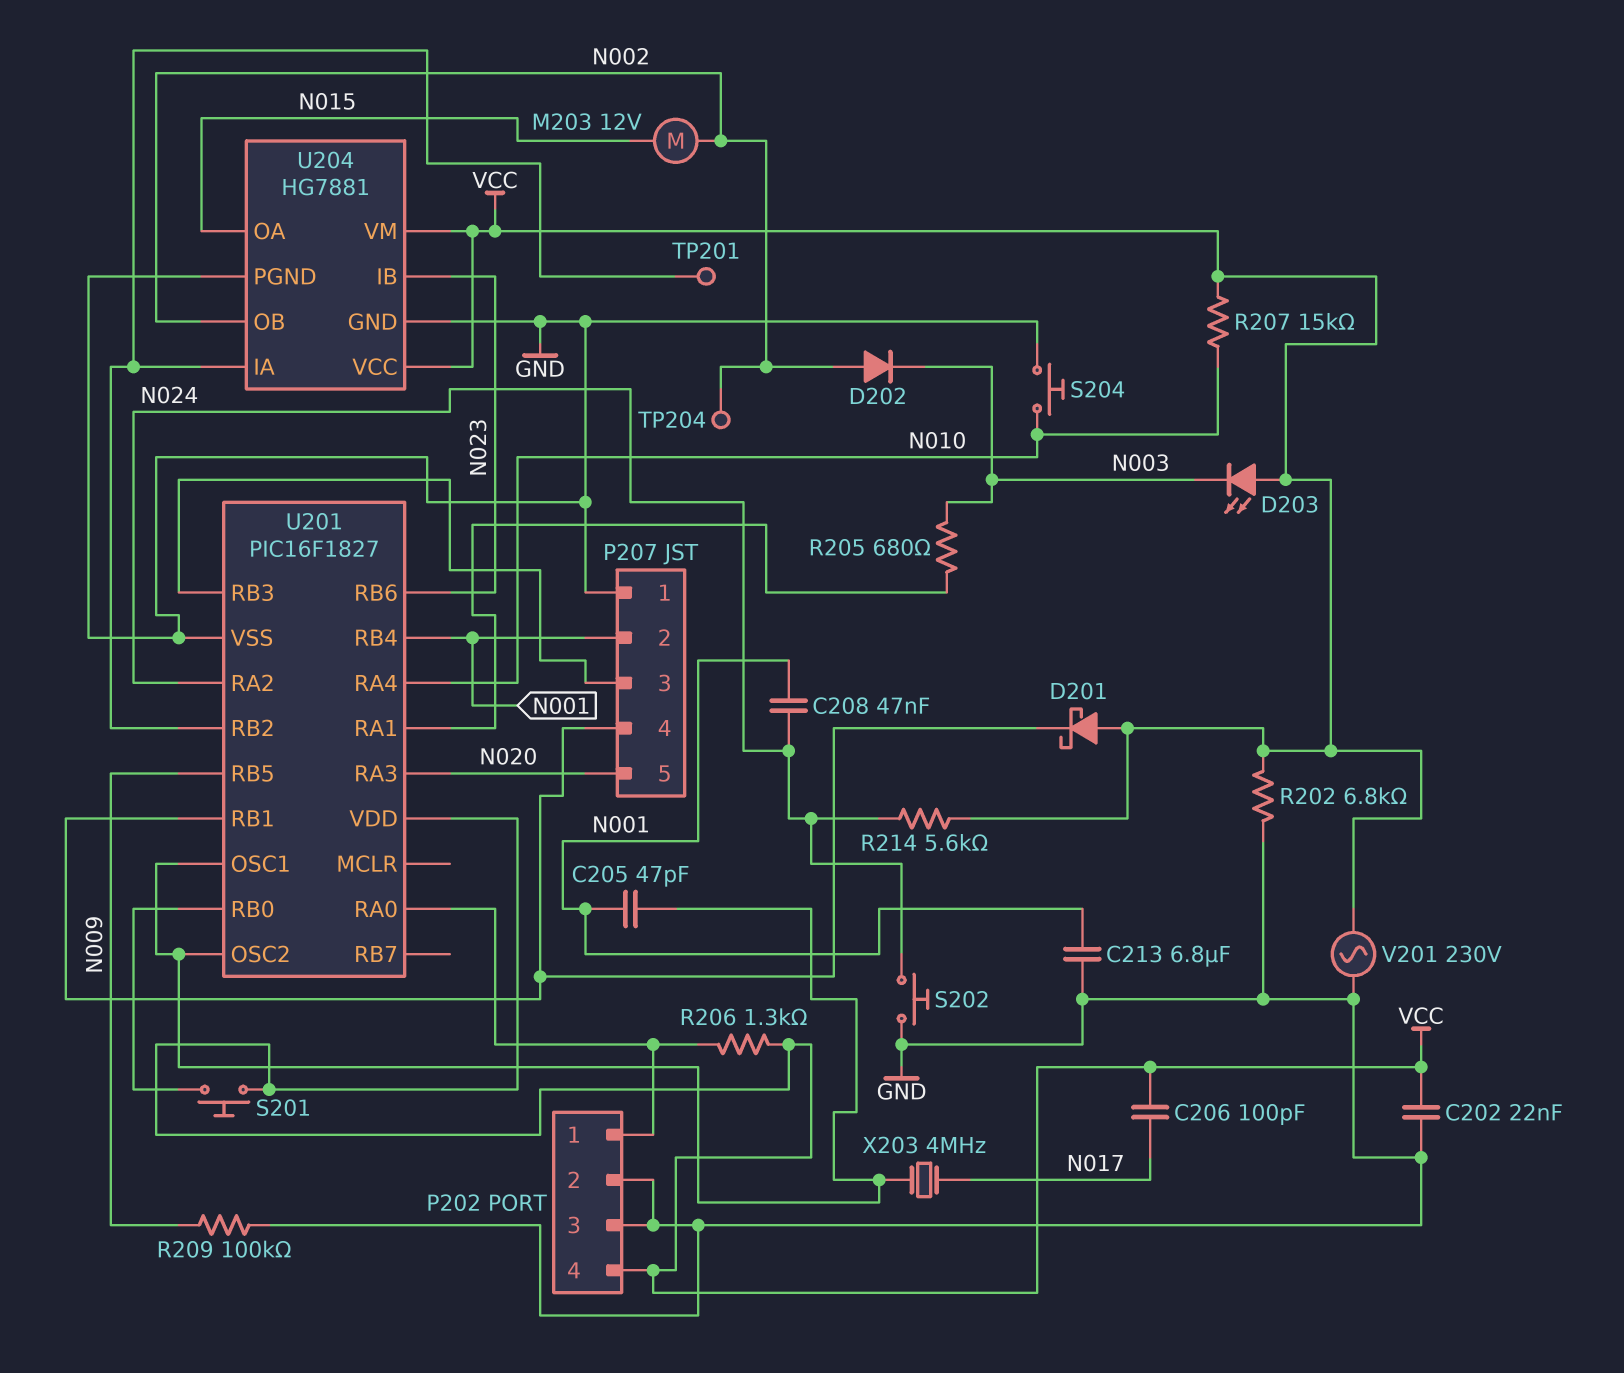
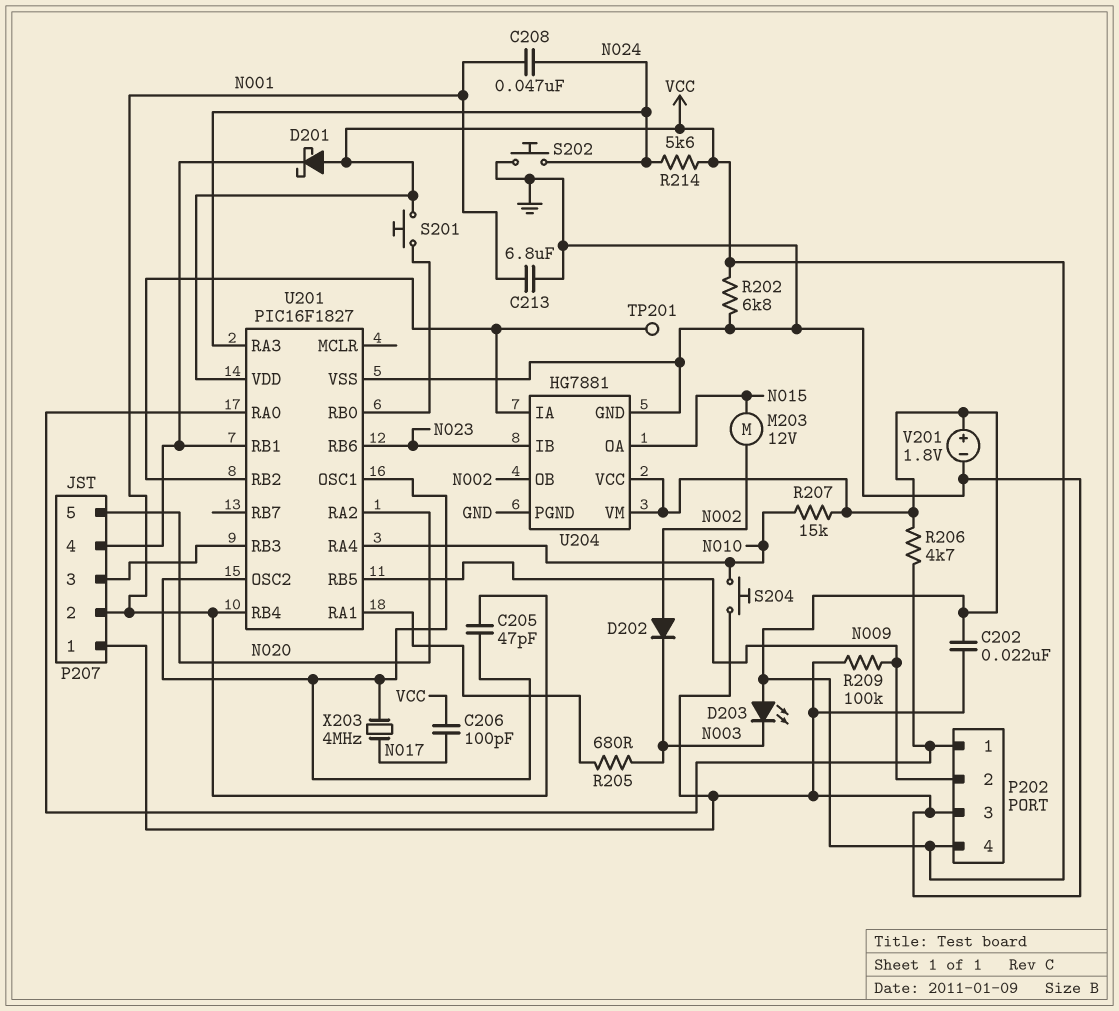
P202 pin 2: GND -> N009
R206: 1.3k (P202/1, VCC) -> 4.7k (P202/1, VCC)
TP204: test point (N002) -> none
U201 pin RA2: N024 -> N020
U201 pin RA3: N020 -> N024
V201: AC 230V (GND, VCC) -> 1.8V (plus VCC, minus GND)

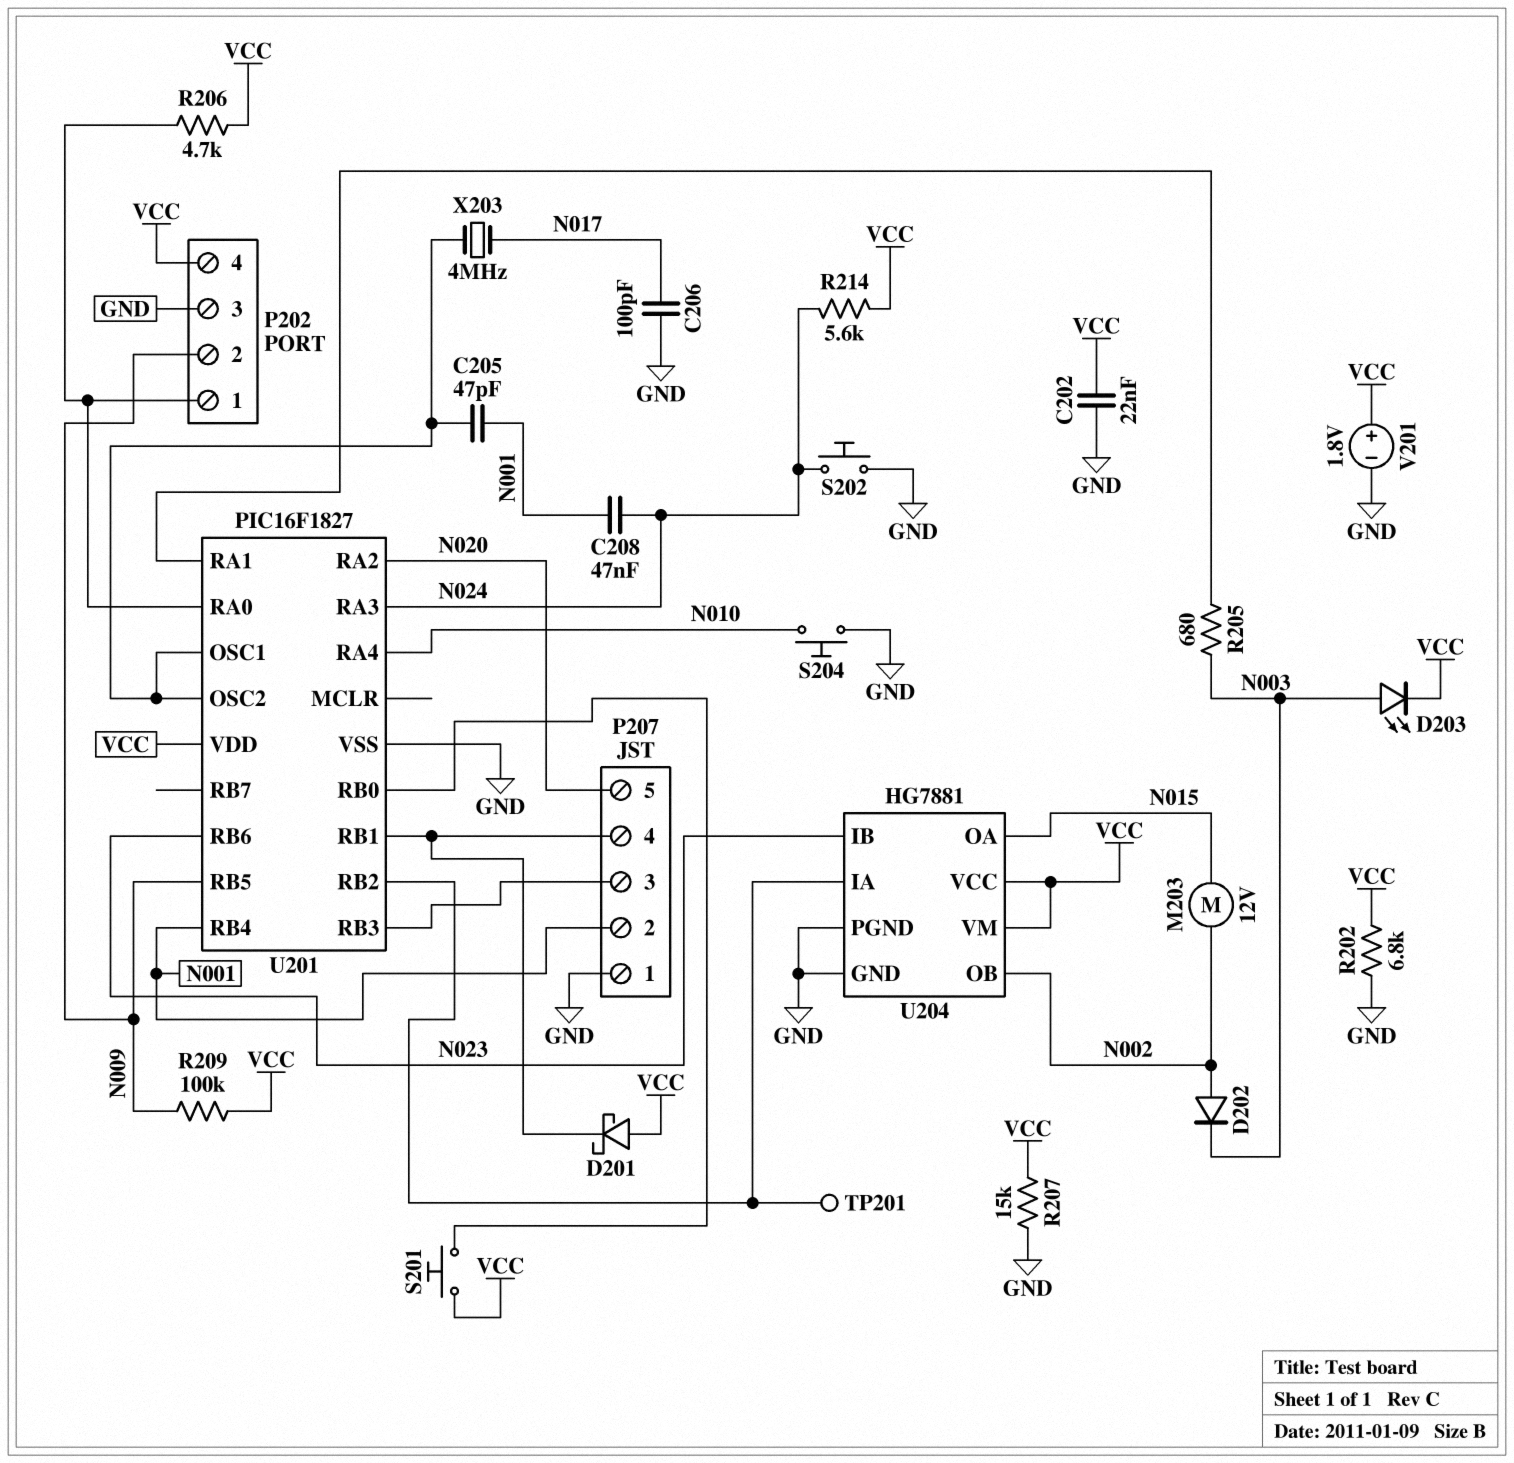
C206: 100pF (N017, VCC) -> 100pF (GND, N017)
C213: 6.8uF (GND, N001) -> none
D203: LED (A VCC, K N003) -> LED (A N003, K VCC)
R207: 15k (N010, VCC) -> 15k (GND, VCC)
R209: 100k (GND, N009) -> 100k (N009, VCC)

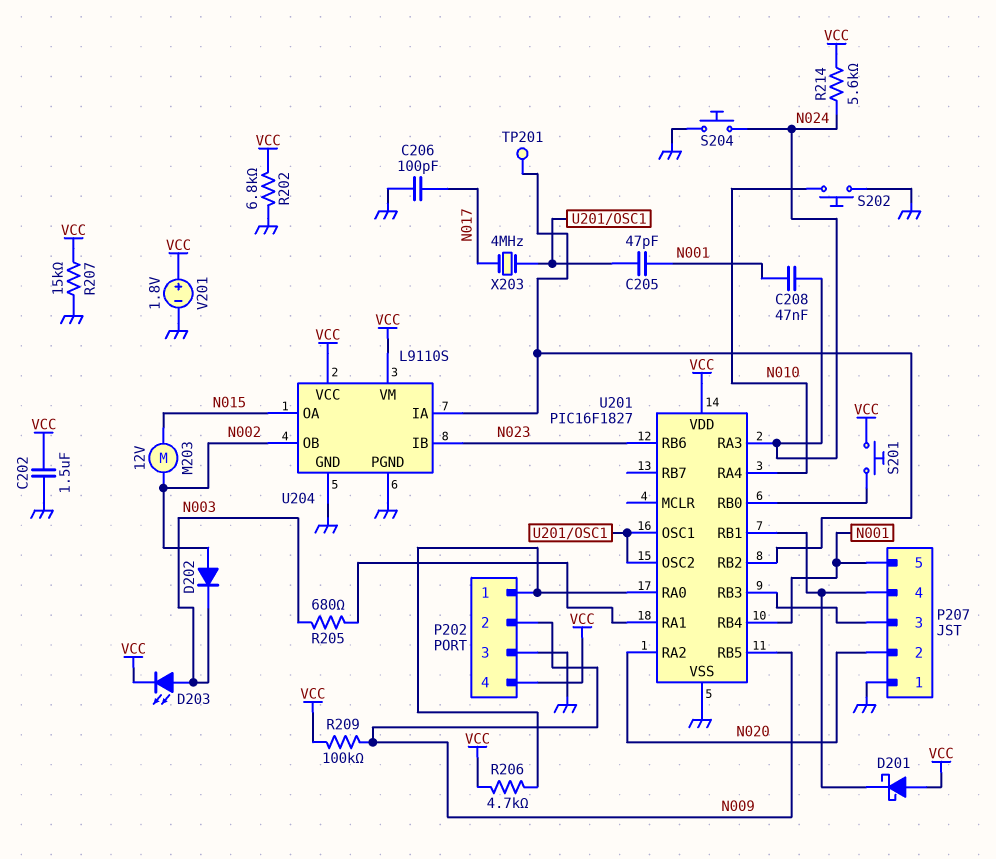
C202: 22nF (GND, VCC) -> 1.5uF (GND, VCC)
P207 pin 2: N001 -> N020
P207 pin 5: N020 -> N001
S202: button (GND, N024) -> button (GND, N010)
S204: button (GND, N010) -> button (GND, N024)
U204: HG7881 -> L9110S

